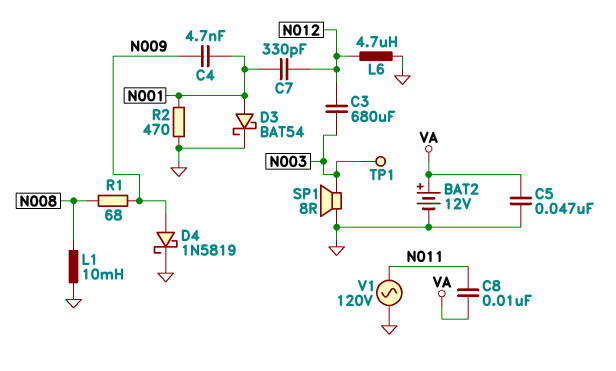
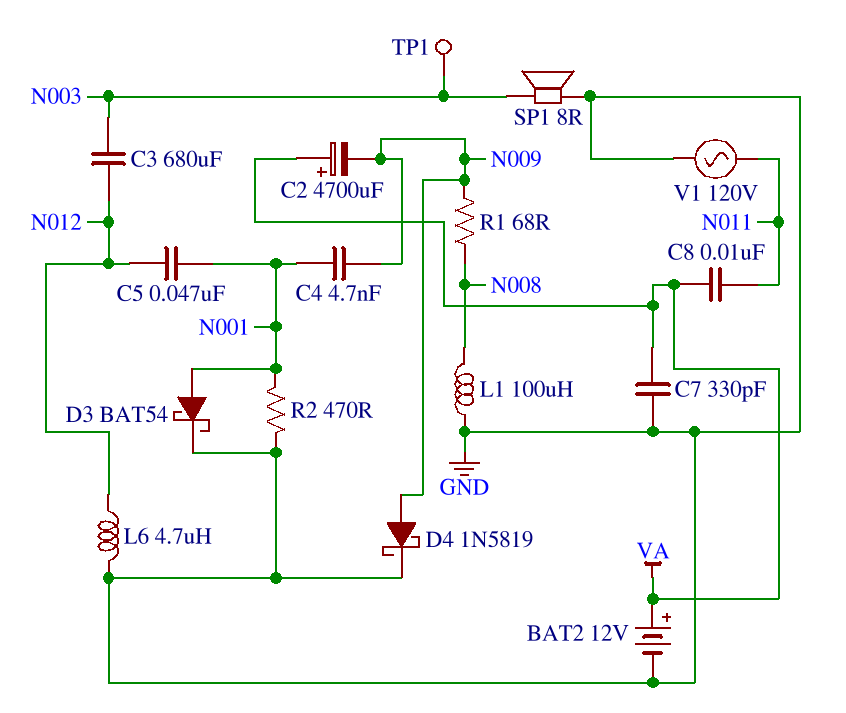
C2: none -> 4700uF (plus VA, minus N009)
C5: 47nF (GND, VA) -> 47nF (N001, N012)
C7: 330pF (N001, N012) -> 330pF (GND, VA)
L1: 10mH (GND, N008) -> 100uH (GND, N008)

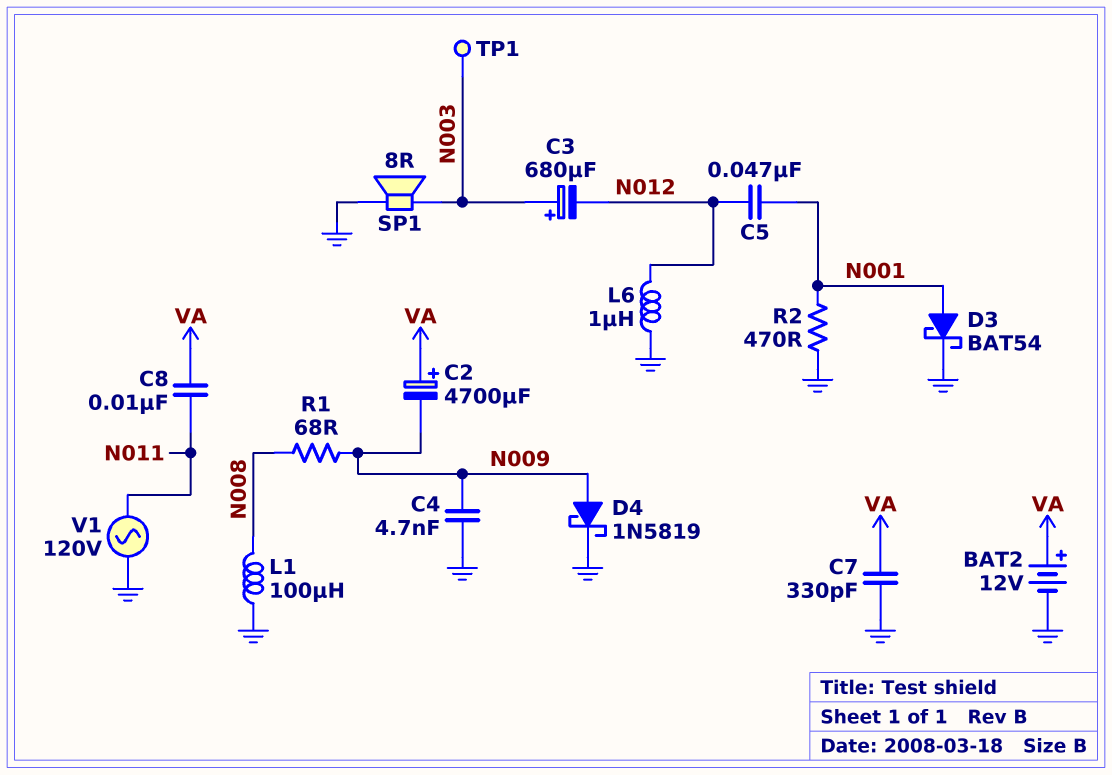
C3: 680uF (N003, N012) -> 680uF (plus N003, minus N012)
C4: 4.7nF (N001, N009) -> 4.7nF (GND, N009)
L6: 4.7uH (GND, N012) -> 1uH (GND, N012)

